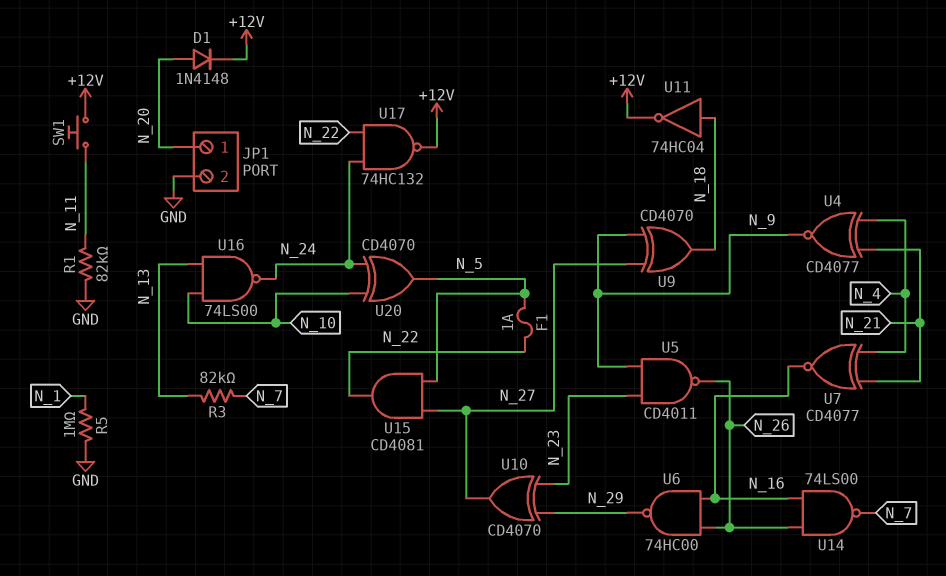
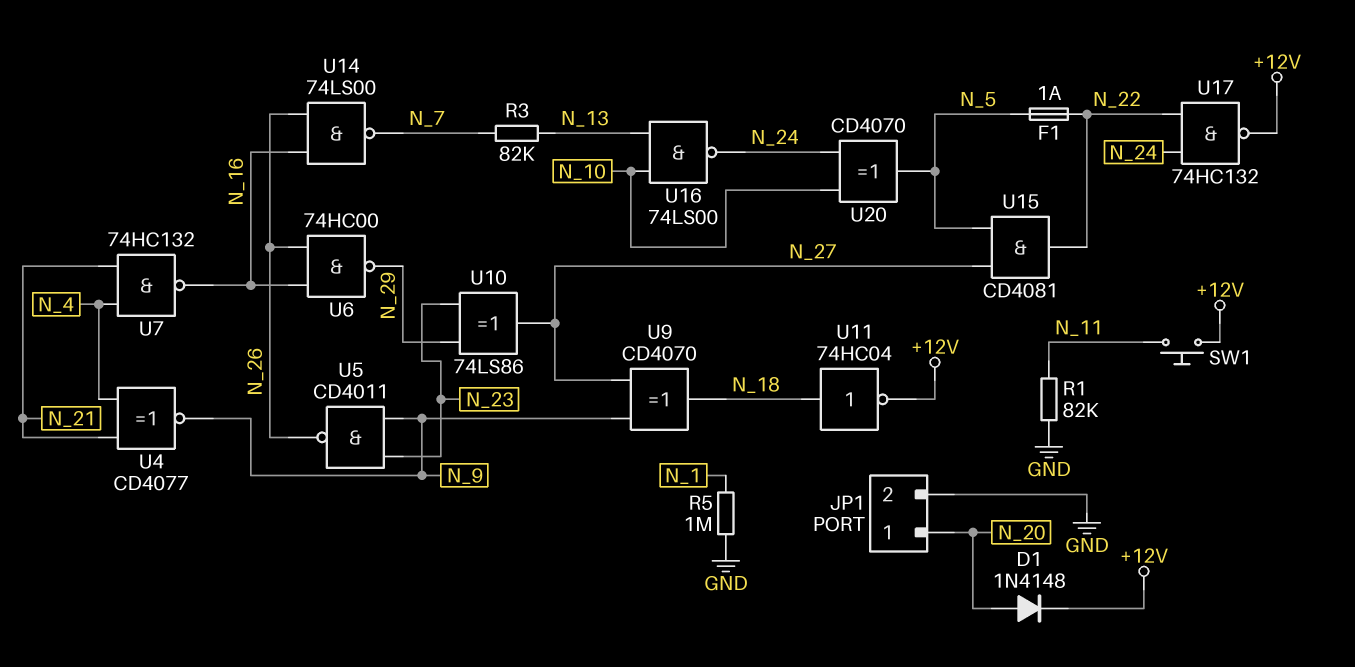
U7: XNOR CD4077 (in N_4, in N_21, out N_16) -> NAND 74HC132 (in N_4, in N_21, out N_16)
U10: XOR CD4070 (in N_23, in N_29, out N_27) -> XOR 74LS86 (in N_23, in N_29, out N_27)

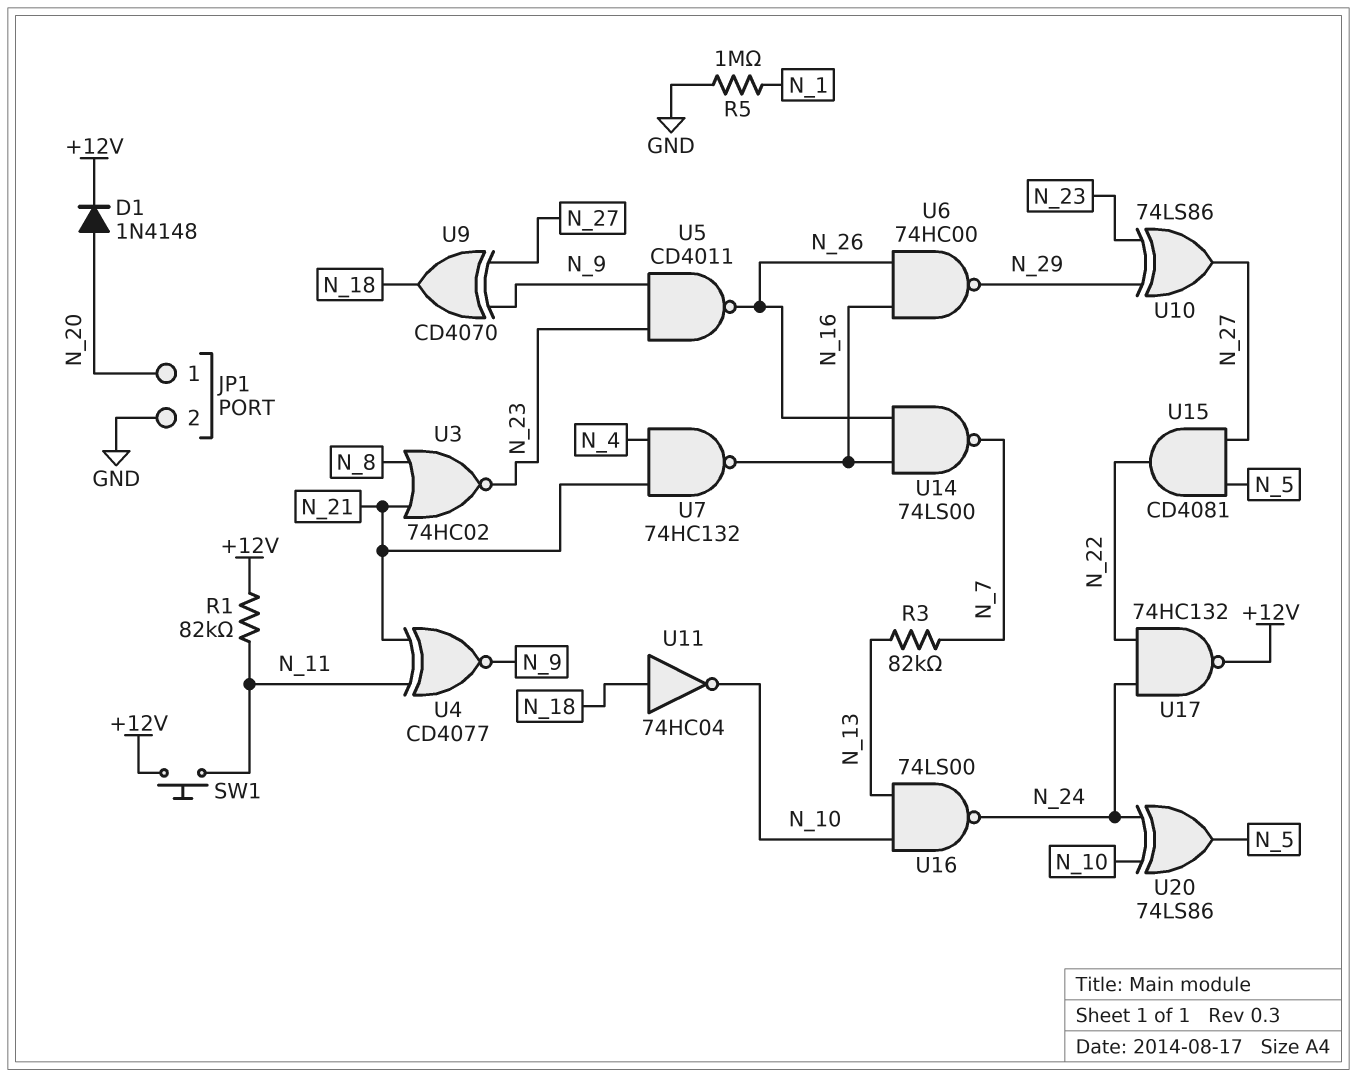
F1: 1A (N_5, N_22) -> none
R1: 82k (GND, N_11) -> 82k (+12V, N_11)
U3: none -> NOR 74HC02 (in N_8, in N_21, out N_23)
U4: XNOR CD4077 (in N_4, in N_21, out N_9) -> XNOR CD4077 (in N_11, in N_21, out N_9)
U11: NOT 74HC04 (in N_18, out +12V) -> NOT 74HC04 (in N_18, out N_10)
U20: XOR CD4070 (in N_10, in N_24, out N_5) -> XOR 74LS86 (in N_10, in N_24, out N_5)

